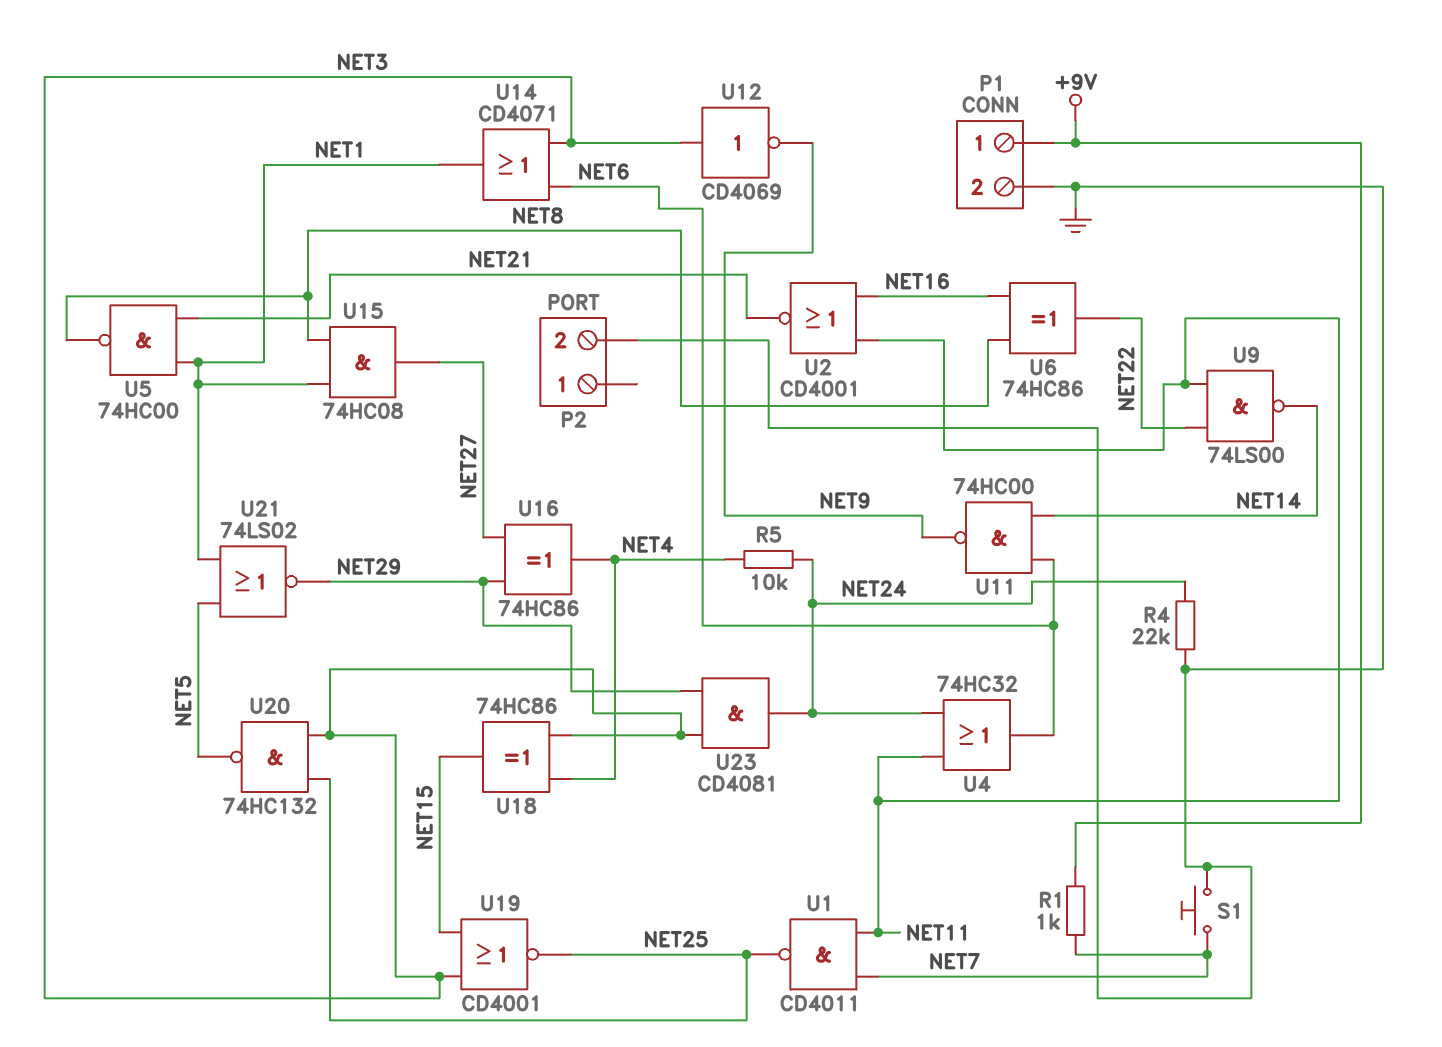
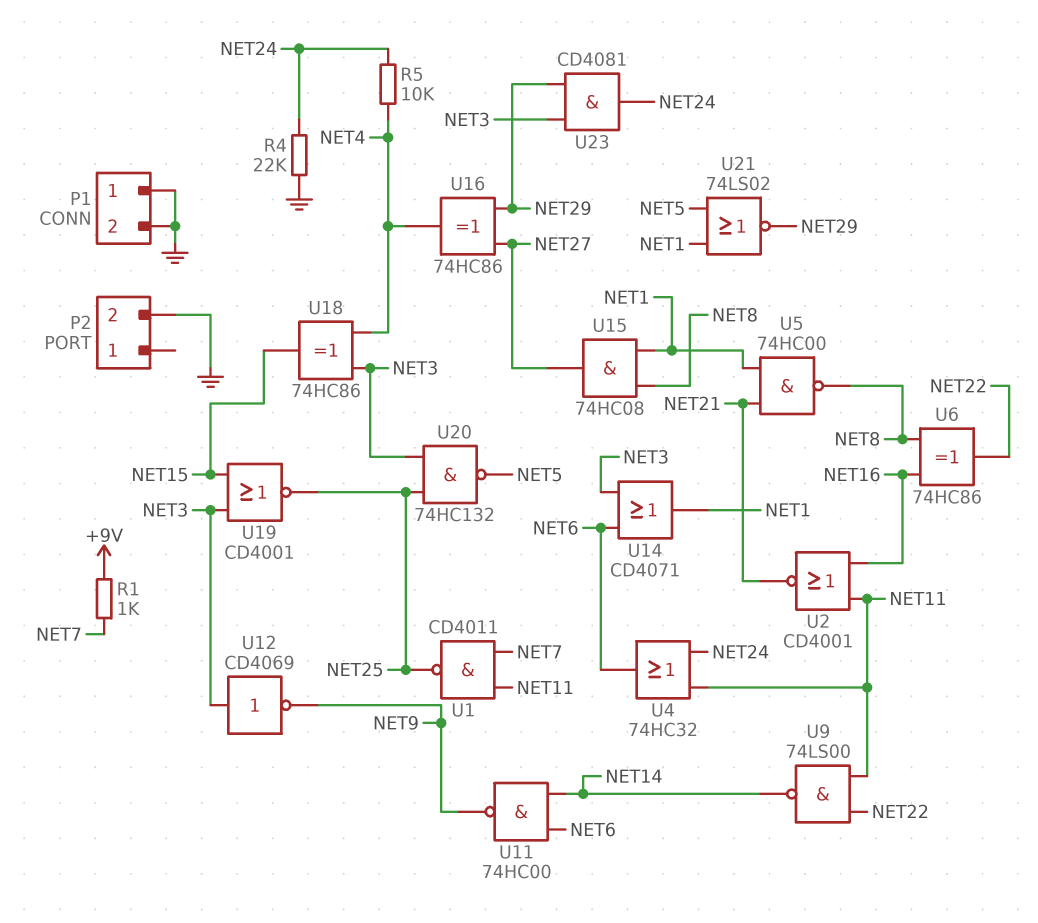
P1 pin 1: +9V -> GND
S1: button (GND, NET7) -> none

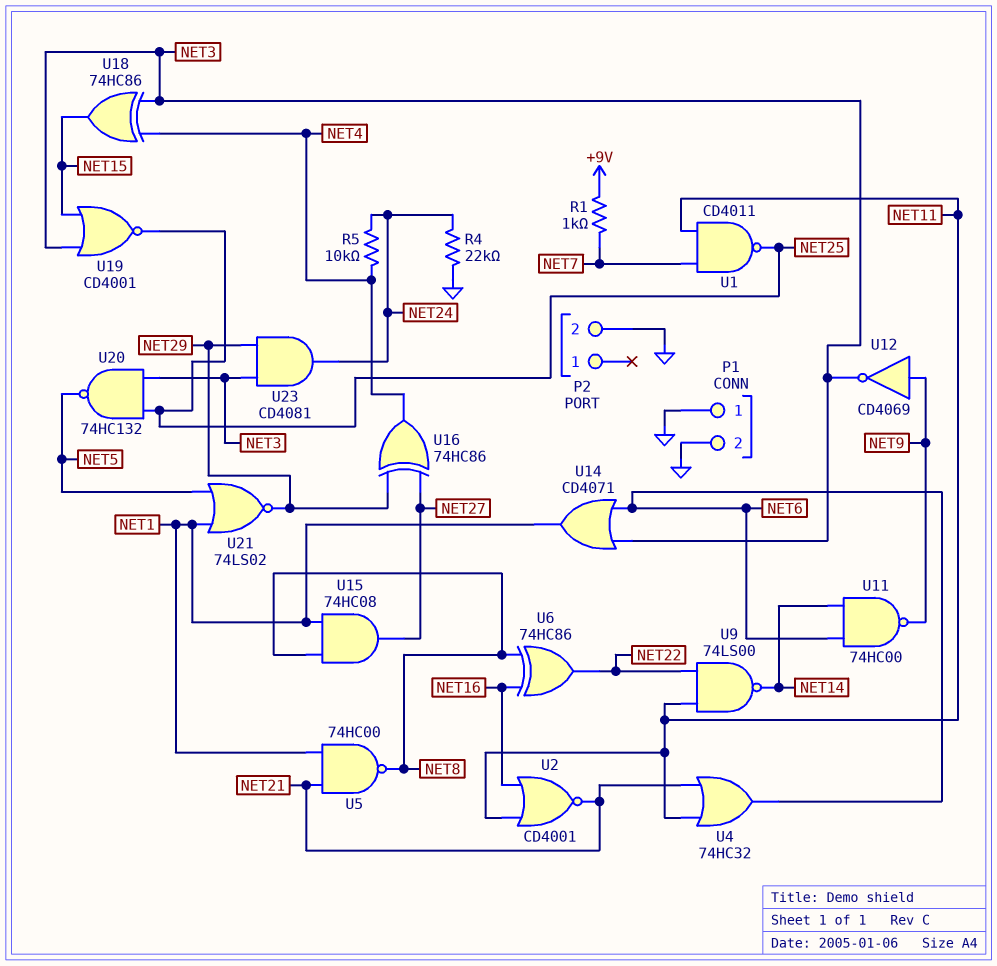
U4: OR 74HC32 (in NET11, in NET24, out NET6) -> OR 74HC32 (in NET11, in NET21, out NET6)
U12: NOT CD4069 (in NET3, out NET9) -> NOT CD4069 (in NET9, out NET3)

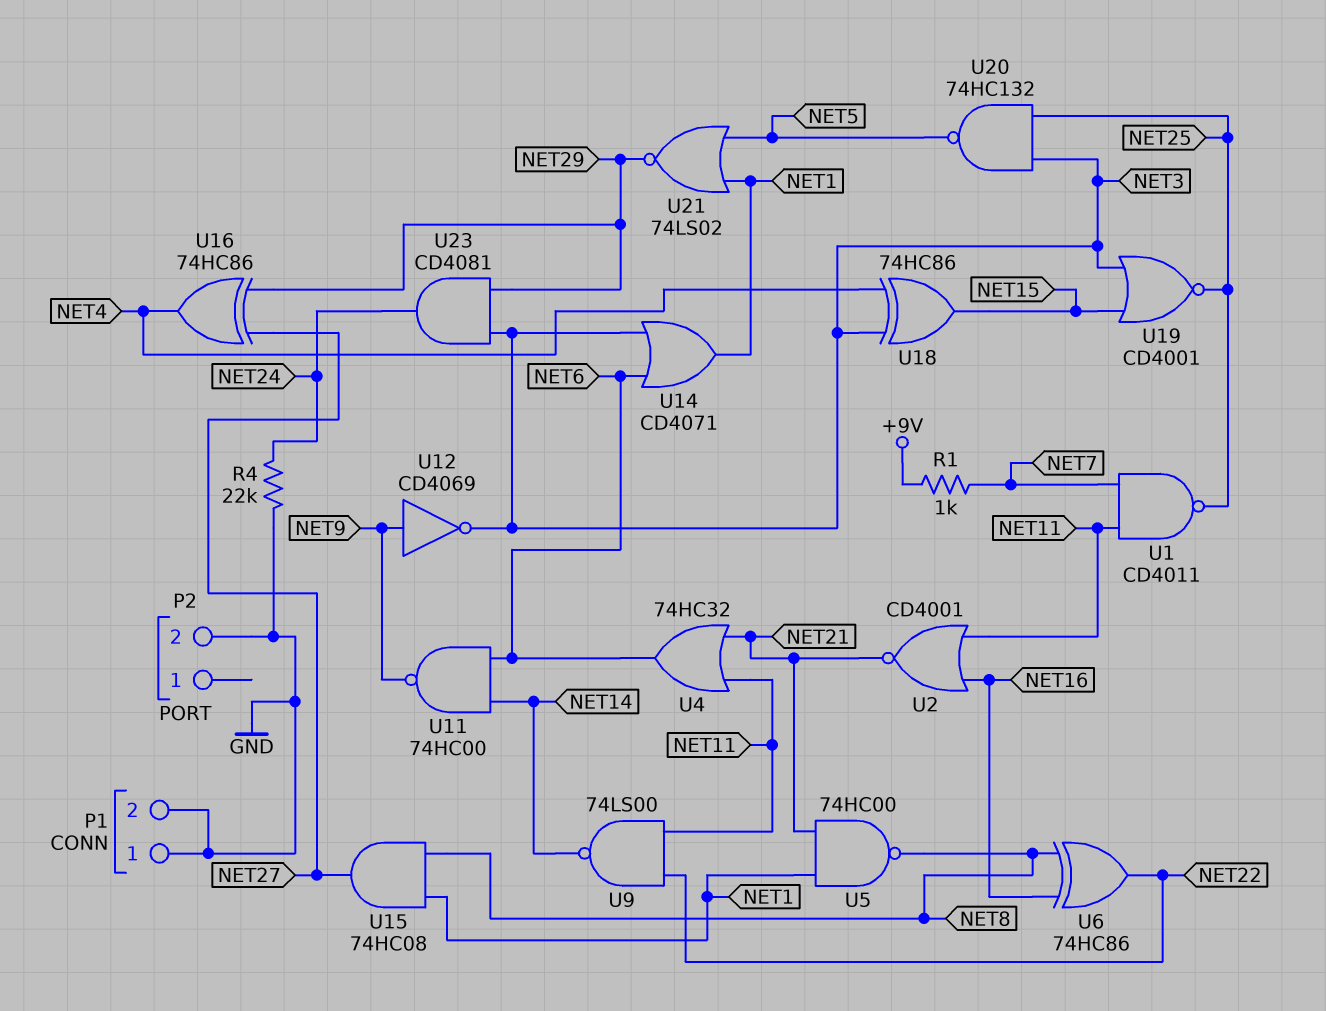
R5: 10k (NET4, NET24) -> none

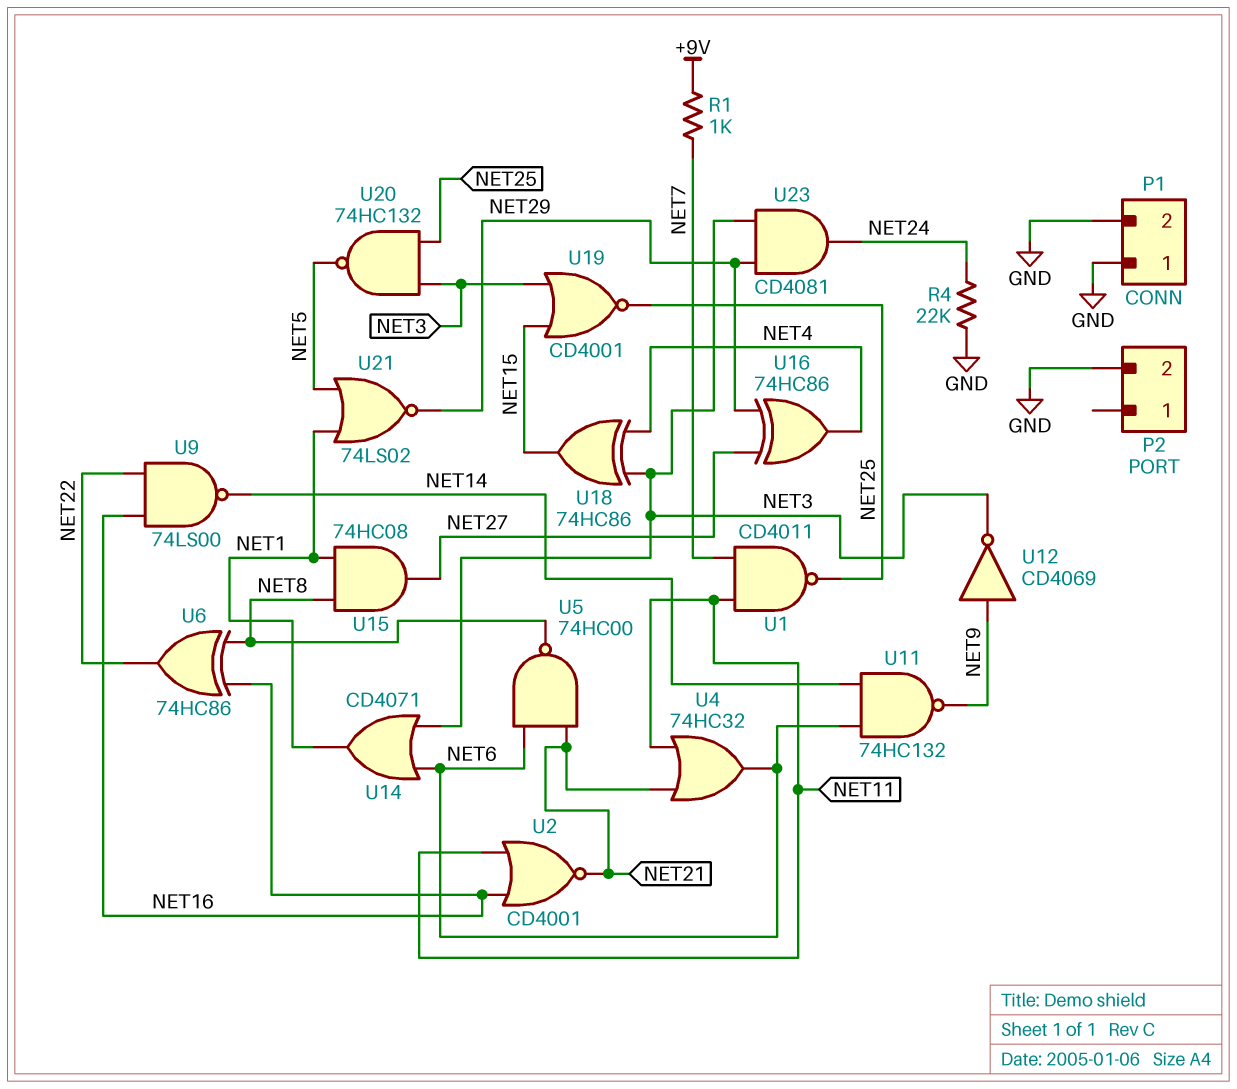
U5: NAND 74HC00 (in NET1, in NET21, out NET8) -> NAND 74HC00 (in NET6, in NET21, out NET8)
U9: NAND 74LS00 (in NET11, in NET22, out NET14) -> NAND 74LS00 (in NET16, in NET22, out NET14)
U11: NAND 74HC00 (in NET6, in NET14, out NET9) -> NAND 74HC132 (in NET6, in NET14, out NET9)

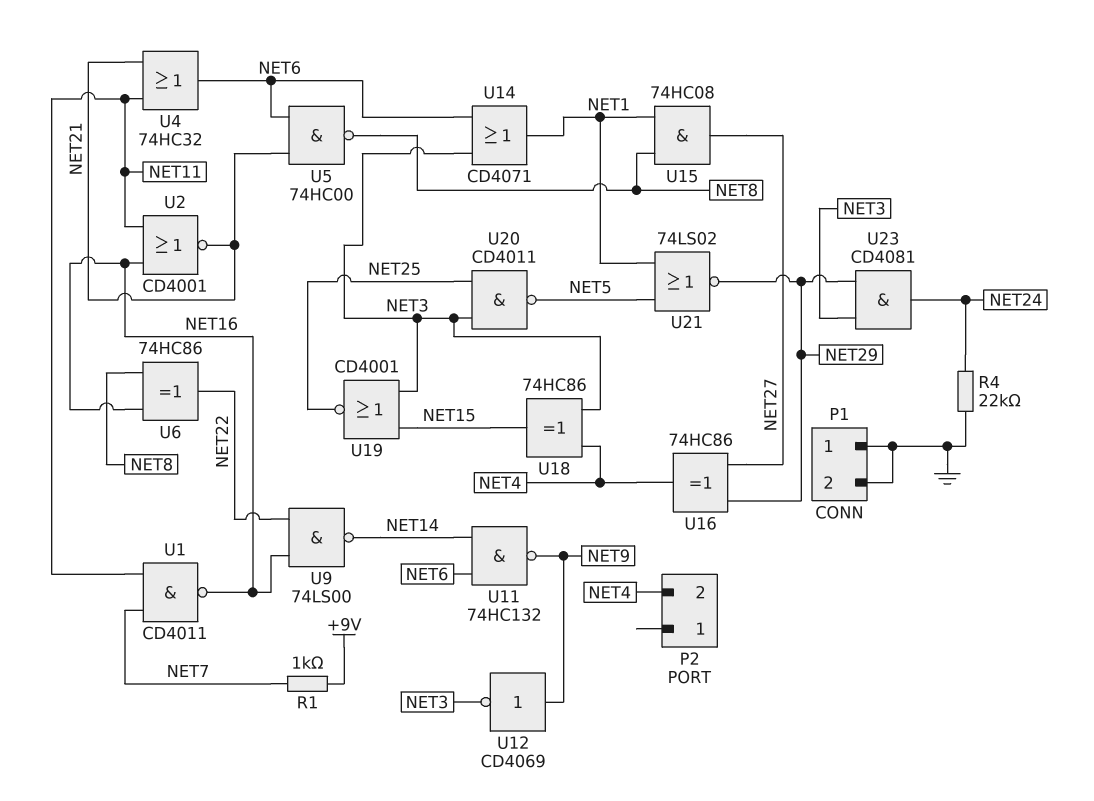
P2 pin 2: GND -> NET4
U1: NAND CD4011 (in NET7, in NET11, out NET25) -> NAND CD4011 (in NET7, in NET11, out NET16)
U20: NAND 74HC132 (in NET3, in NET25, out NET5) -> NAND CD4011 (in NET3, in NET25, out NET5)

